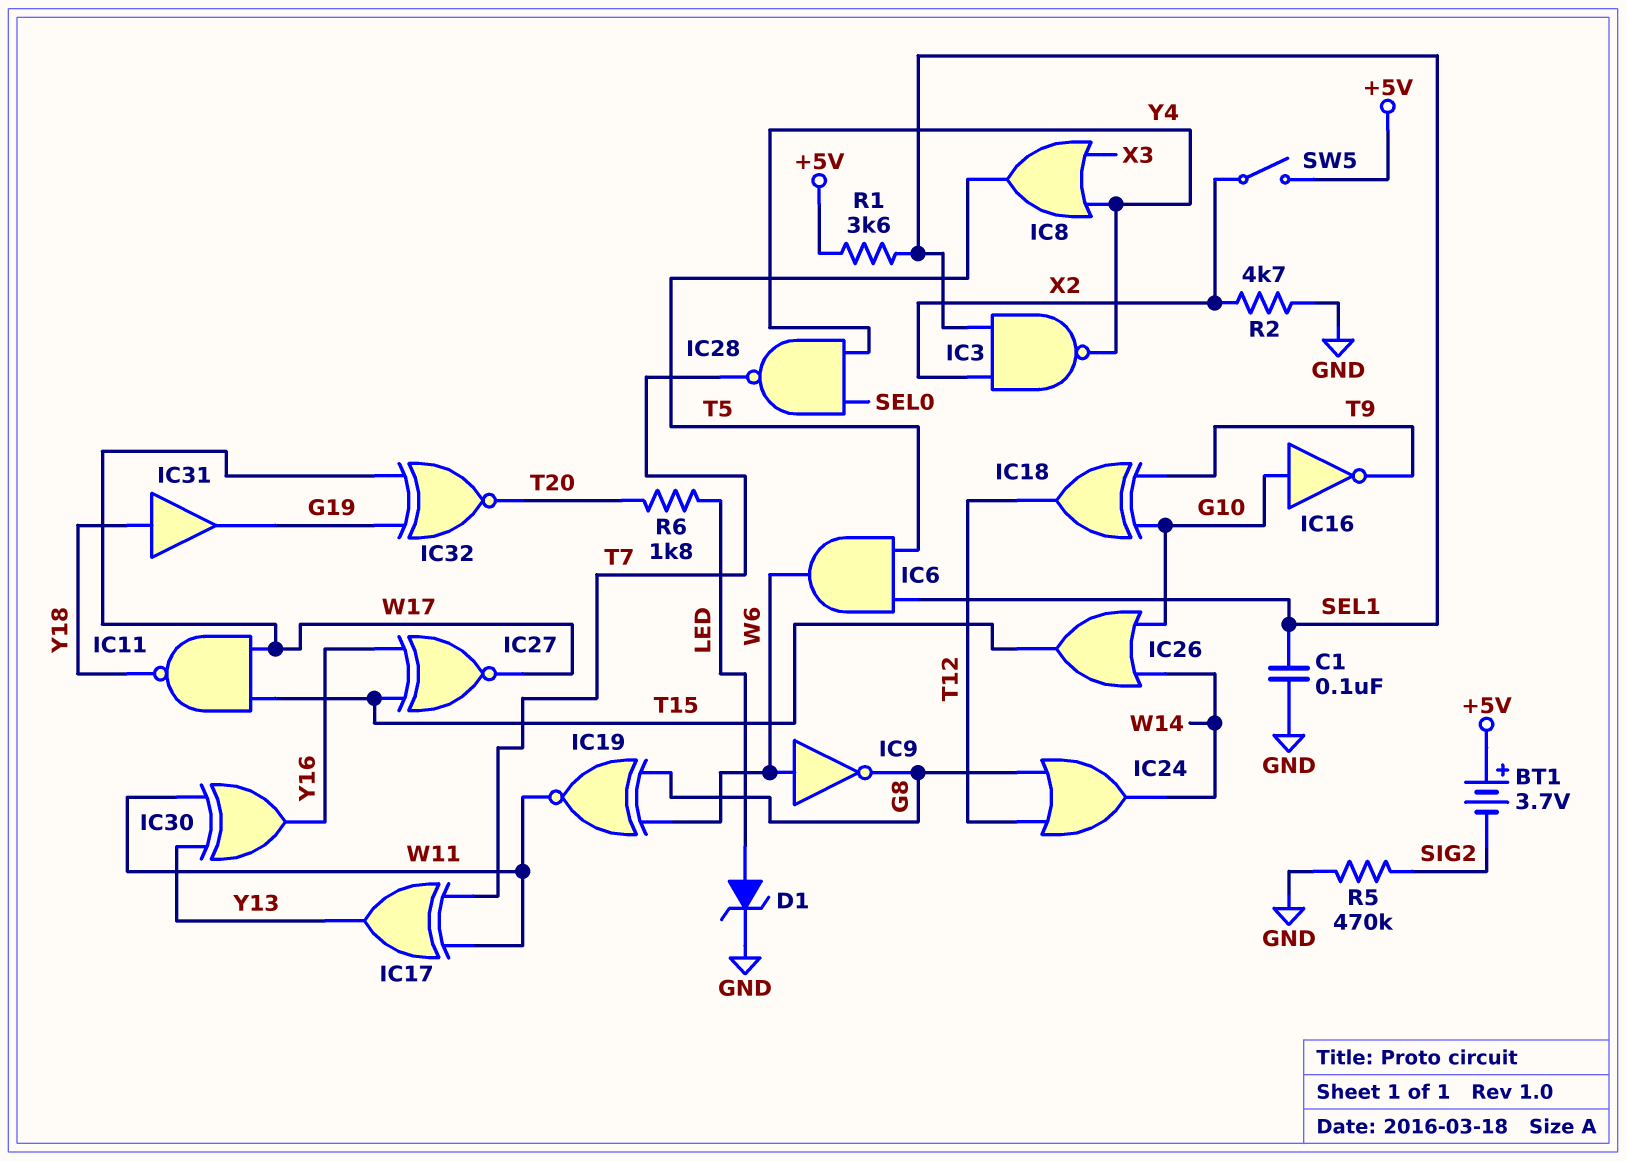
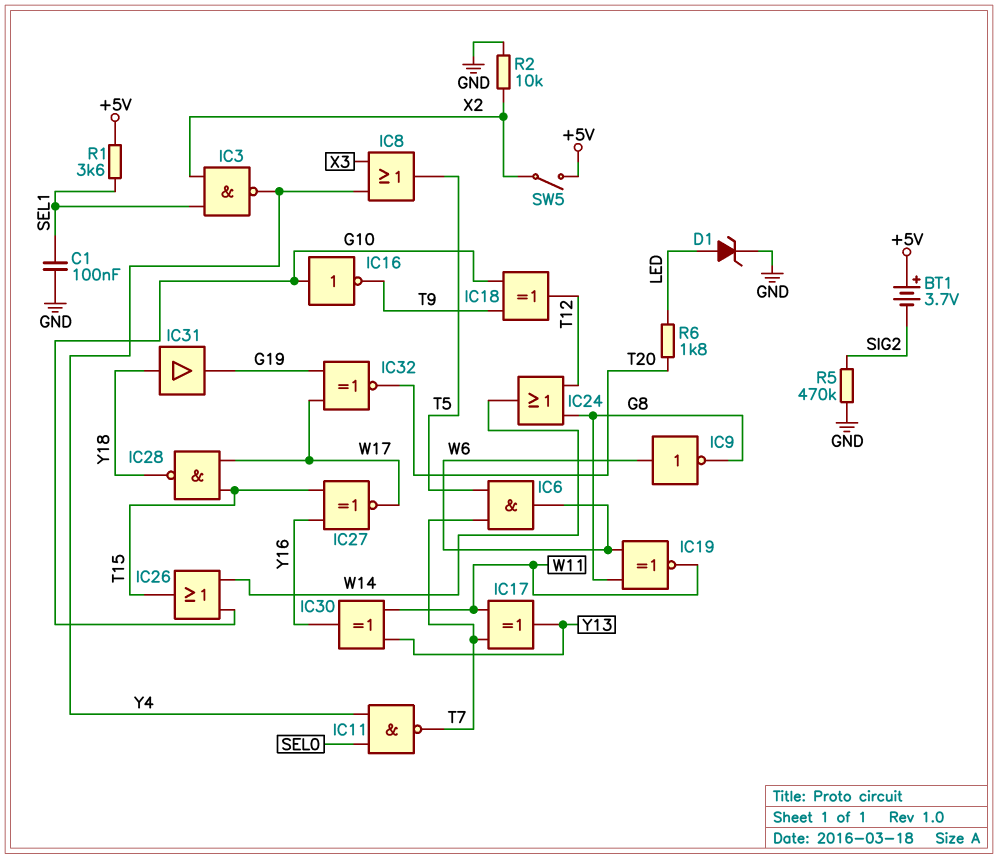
IC6: AND (in SEL1, in T5, out W6) -> AND (in T5, in T7, out W6)
IC11: NAND (in T15, in W17, out Y18) -> NAND (in SEL0, in Y4, out T7)
IC28: NAND (in SEL0, in Y4, out T7) -> NAND (in T15, in W17, out Y18)
R2: 4.7k (GND, X2) -> 10k (GND, X2)

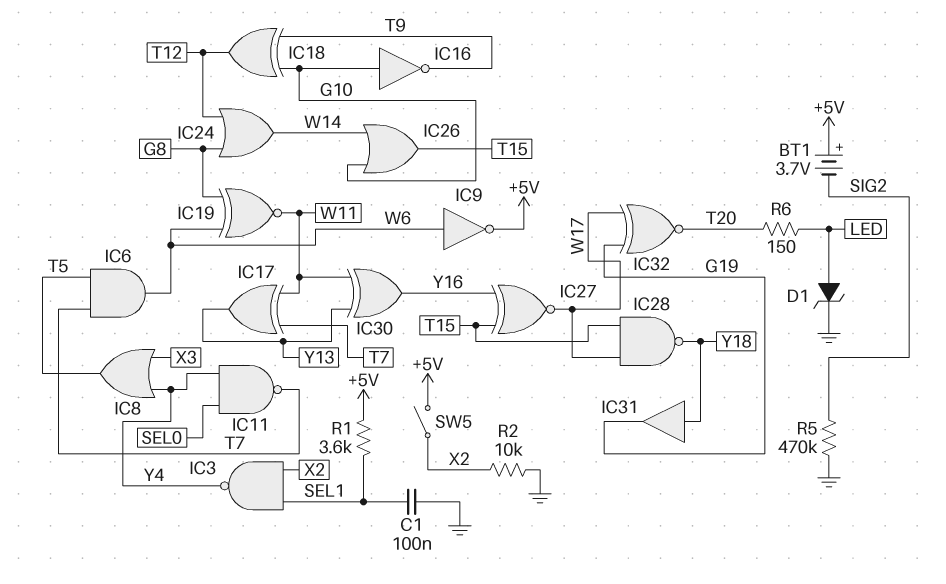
IC9: NOT (in W6, out G8) -> NOT (in W6, out +5V)
R6: 1.8k (LED, T20) -> 150 (LED, T20)

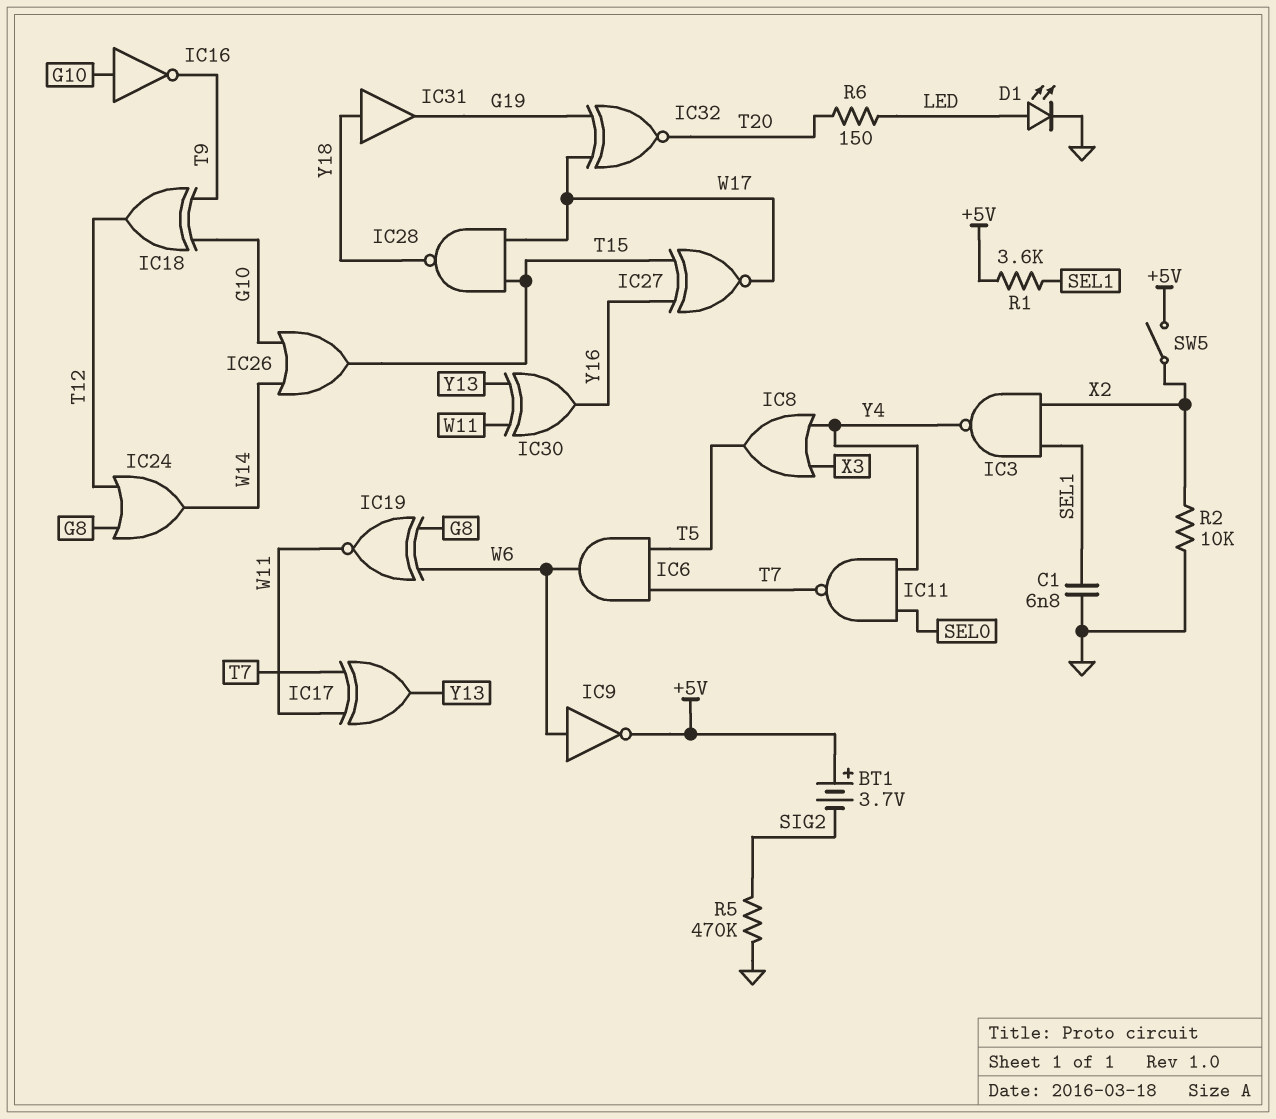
C1: 100nF (GND, SEL1) -> 6.8nF (GND, SEL1)
D1: zener (A LED, K GND) -> LED (A LED, K GND)

